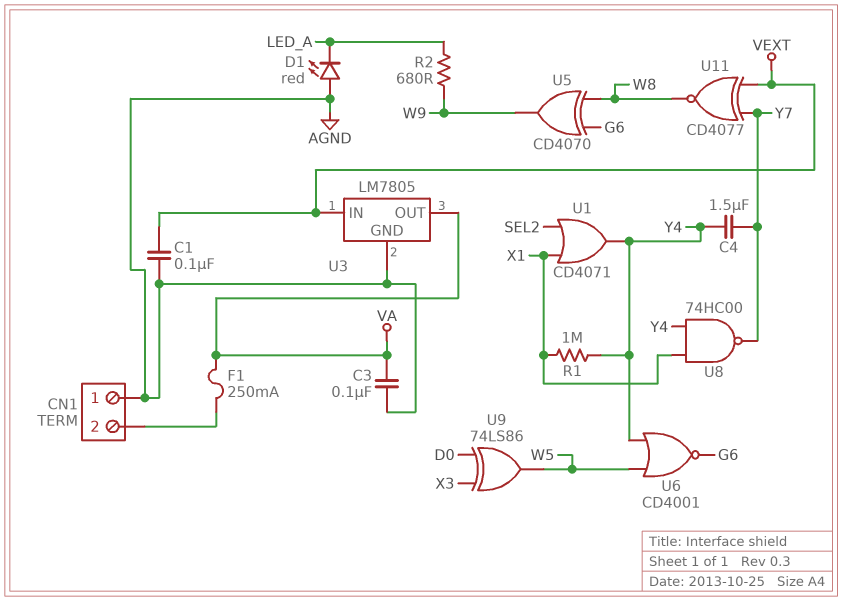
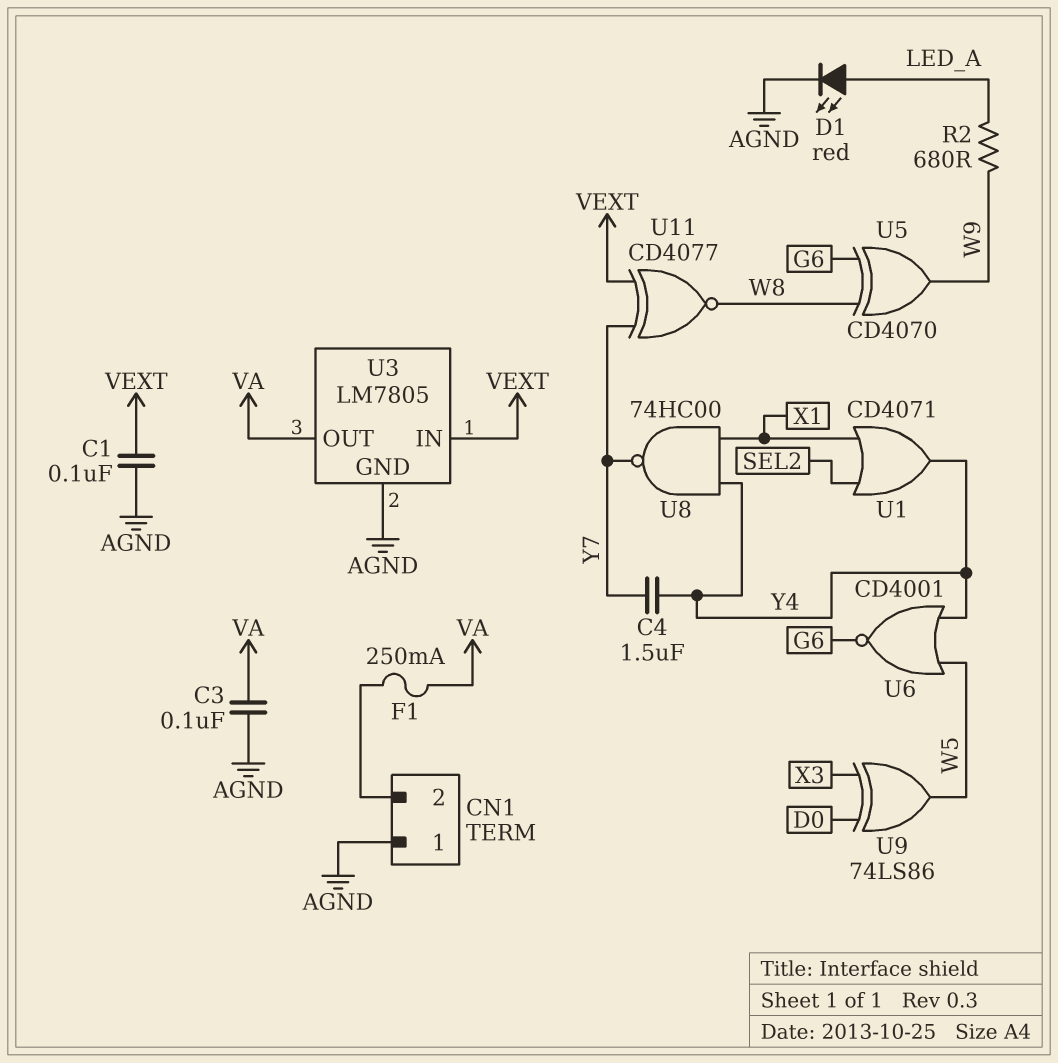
D1: LED red (A AGND, K LED_A) -> LED red (A LED_A, K AGND)
R1: 1M (X1, Y4) -> none

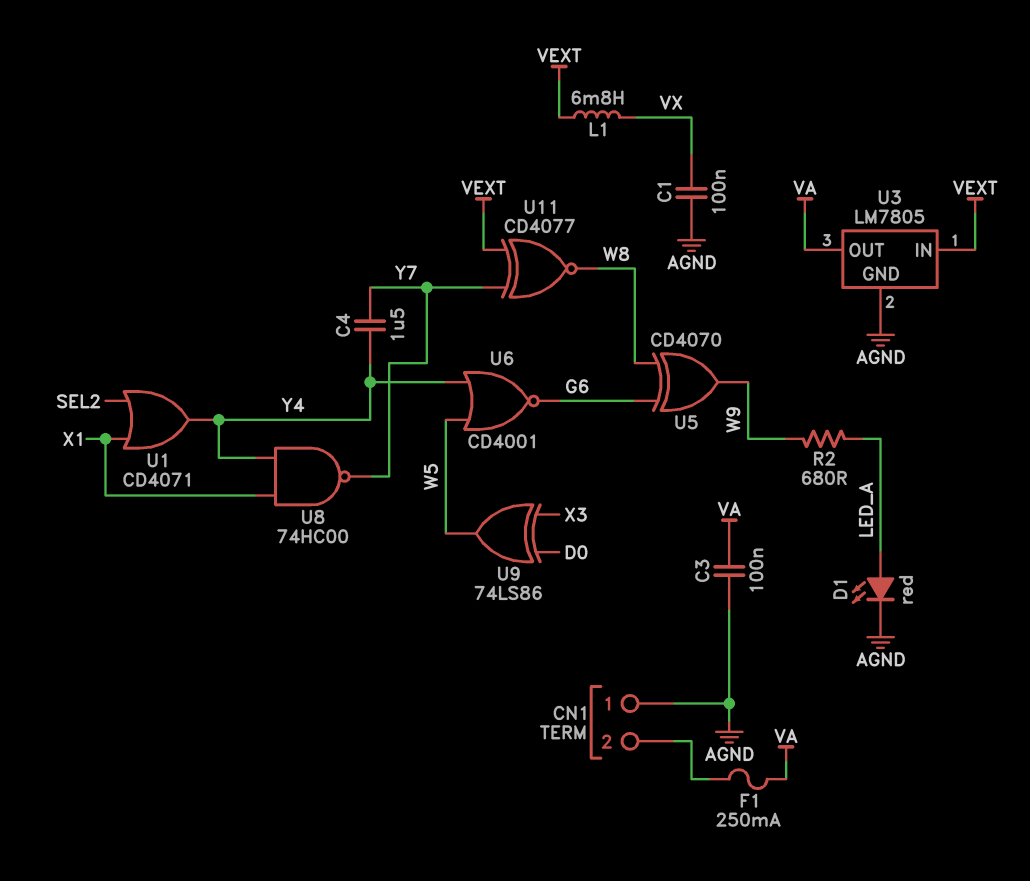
C1: 100nF (AGND, VEXT) -> 100nF (AGND, VX)
L1: none -> 6.8mH (VEXT, VX)

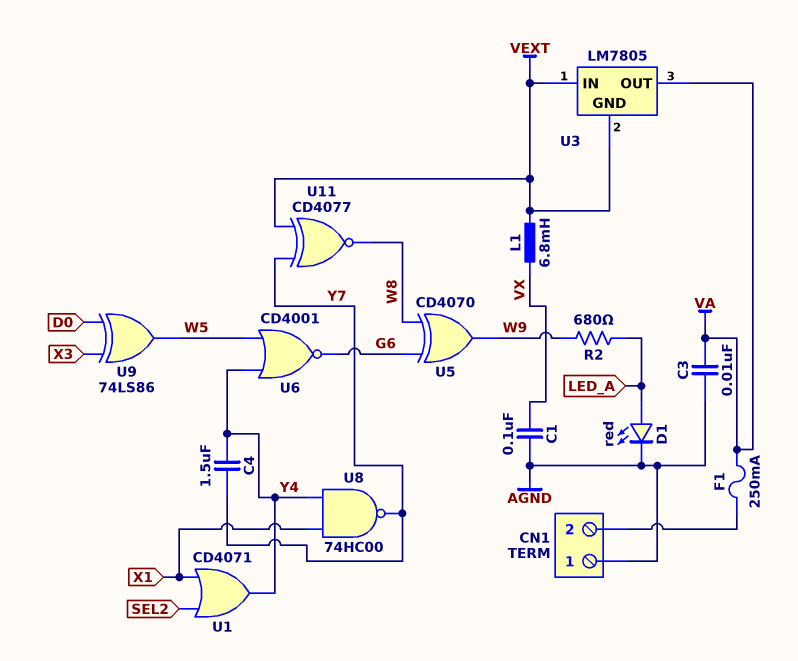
C3: 100nF (AGND, VA) -> 10nF (AGND, VA)
U3 pin GND: AGND -> VEXT

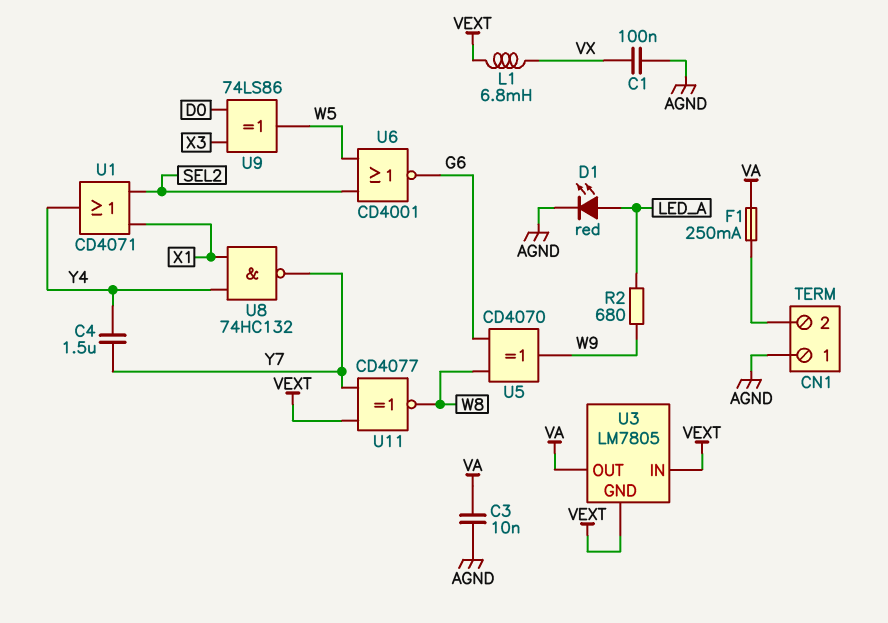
U6: NOR CD4001 (in W5, in Y4, out G6) -> NOR CD4001 (in SEL2, in W5, out G6)
U8: NAND 74HC00 (in X1, in Y4, out Y7) -> NAND 74HC132 (in X1, in Y4, out Y7)

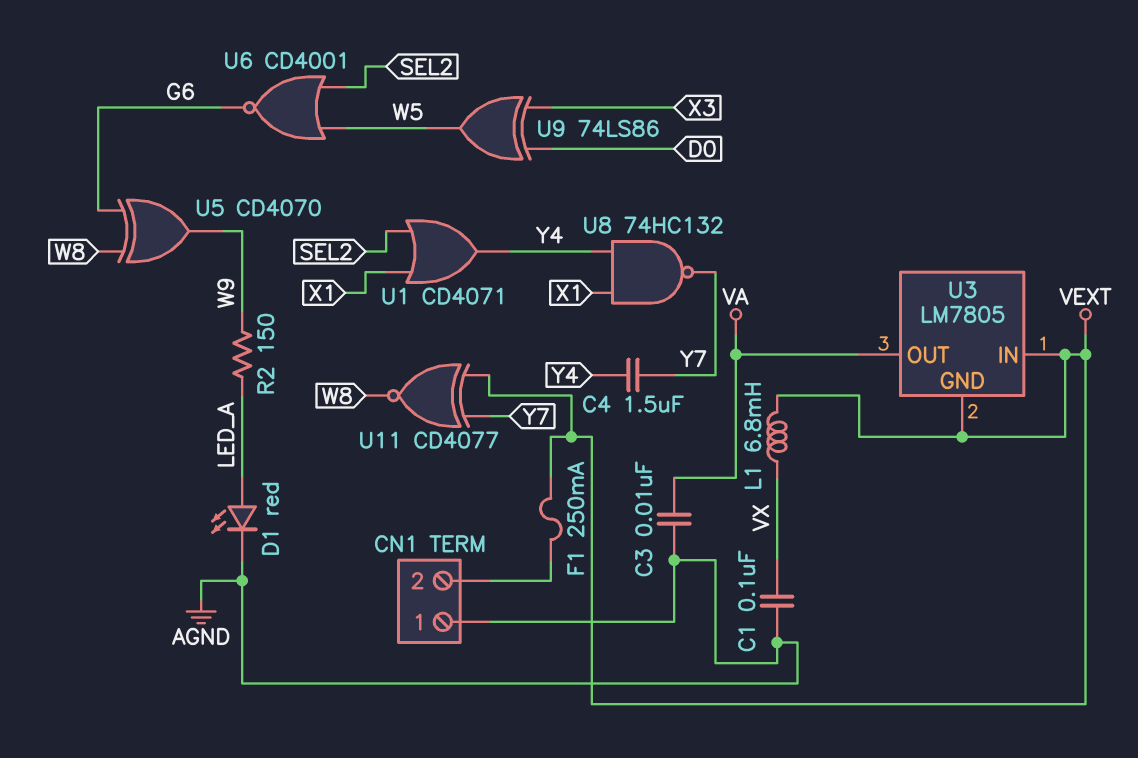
F1: 250mA (CN1/2, VA) -> 250mA (CN1/2, VEXT)
R2: 680 (LED_A, W9) -> 150 (LED_A, W9)

